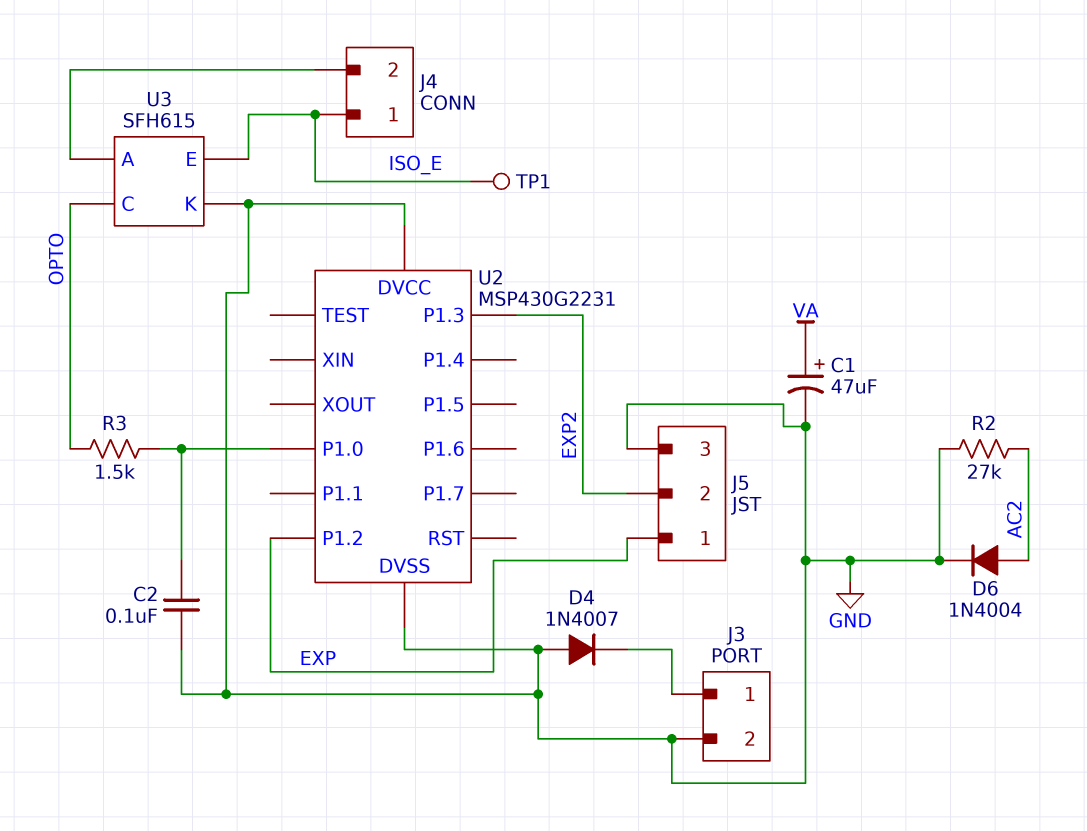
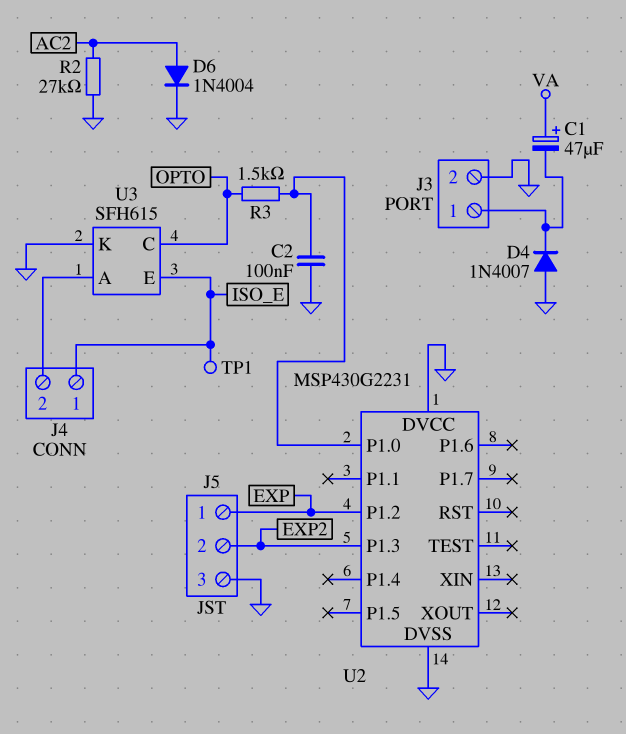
C1: 47uF (plus VA, minus GND) -> 47uF (plus VA, minus J3/1)

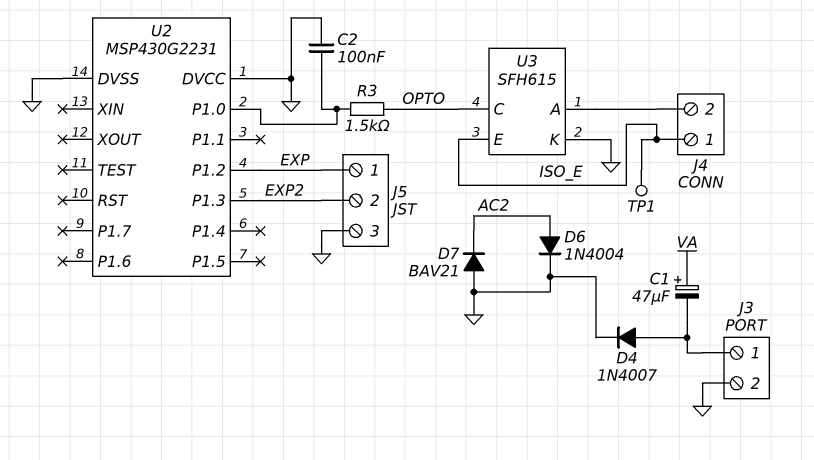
D4: diode 1N4007 (A GND, K J3/1) -> diode 1N4007 (A J3/1, K GND)
D7: none -> diode BAV21 (A GND, K AC2)
R2: 27k (AC2, GND) -> none

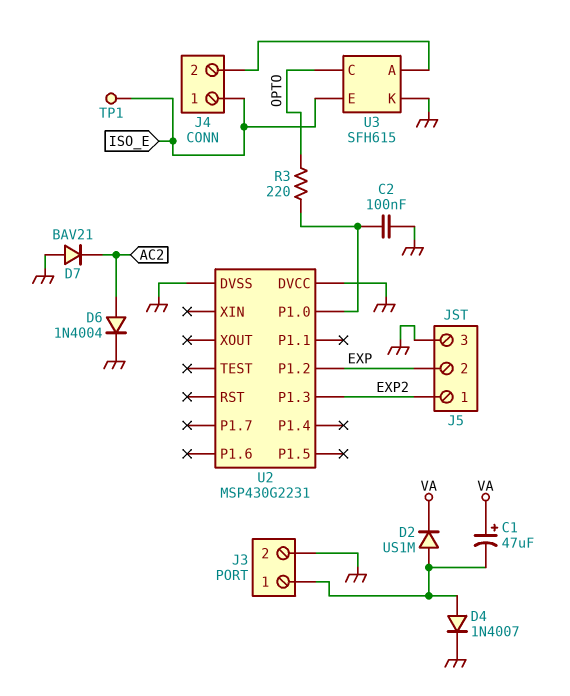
D2: none -> diode US1M (A J3/1, K VA)
J5 pin 1: EXP -> EXP2
J5 pin 2: EXP2 -> EXP
R3: 1.5k (OPTO, U2/P1.0) -> 220 (OPTO, U2/P1.0)

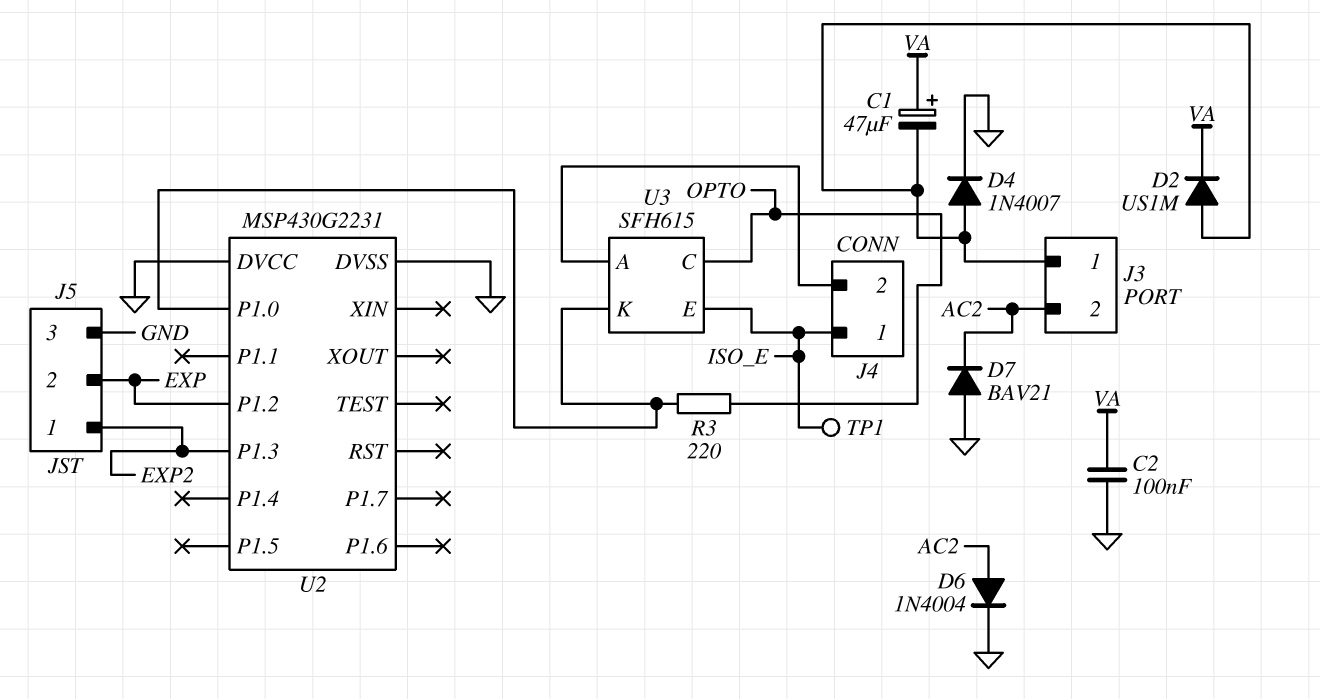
C2: 100nF (GND, U2/P1.0) -> 100nF (GND, VA)
J3 pin 2: GND -> AC2
U3 pin K: GND -> U2/P1.0

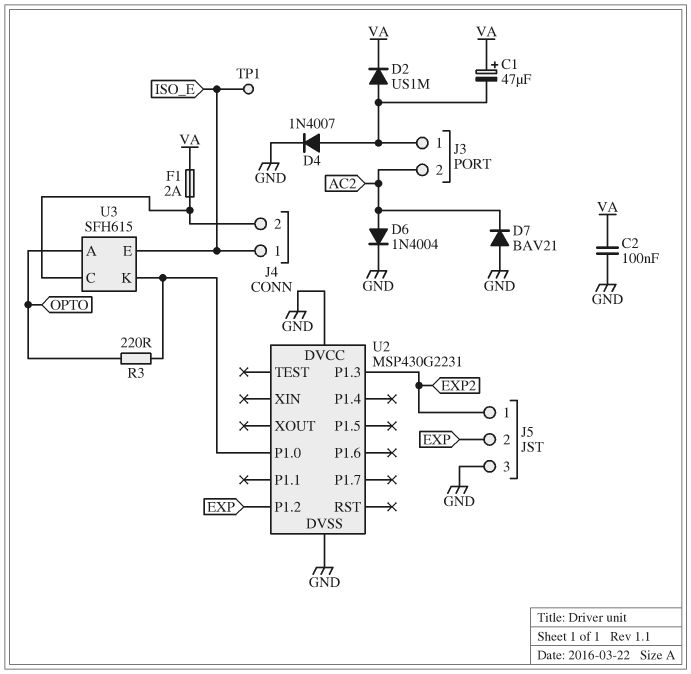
F1: none -> 2A (J4/2, VA)
U3 pin A: J4/2 -> OPTO
U3 pin C: OPTO -> J4/2

